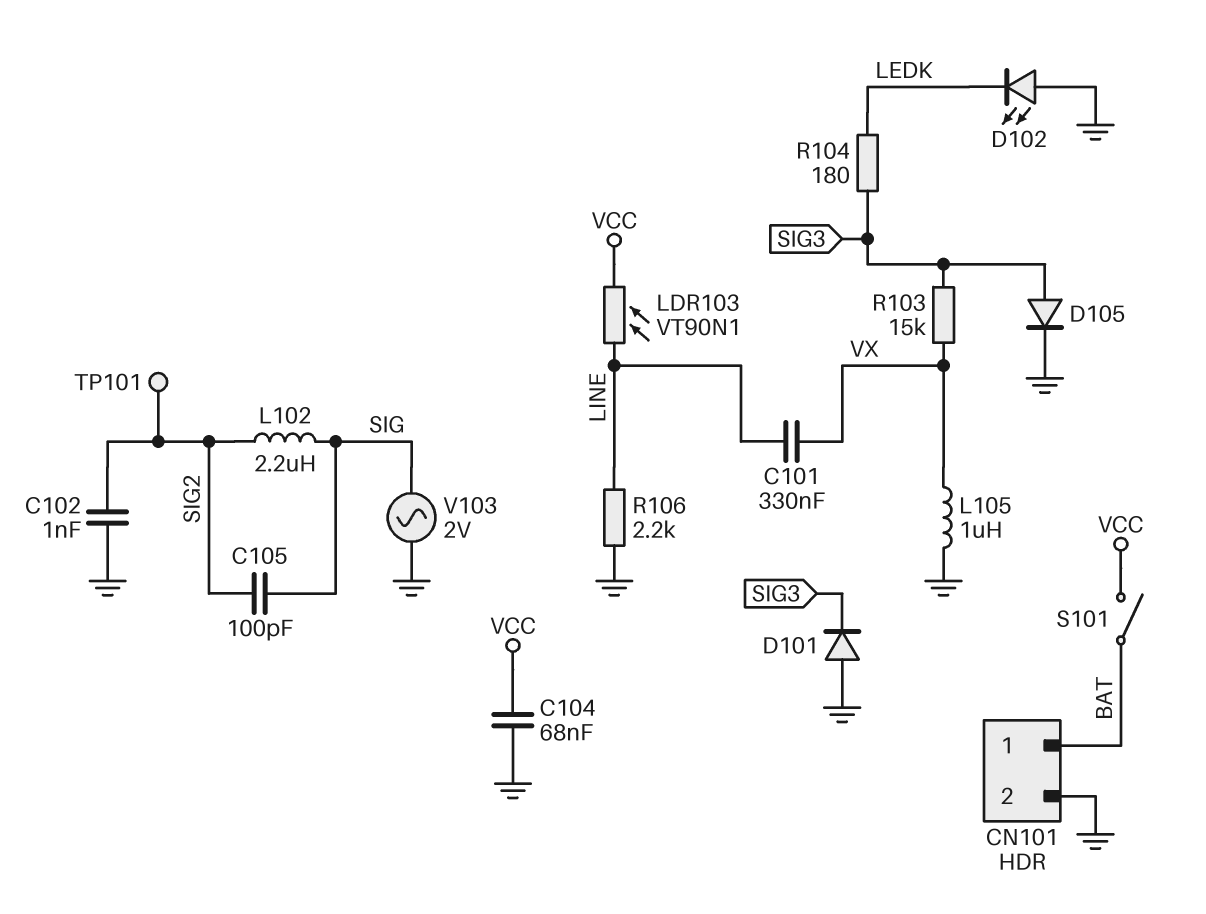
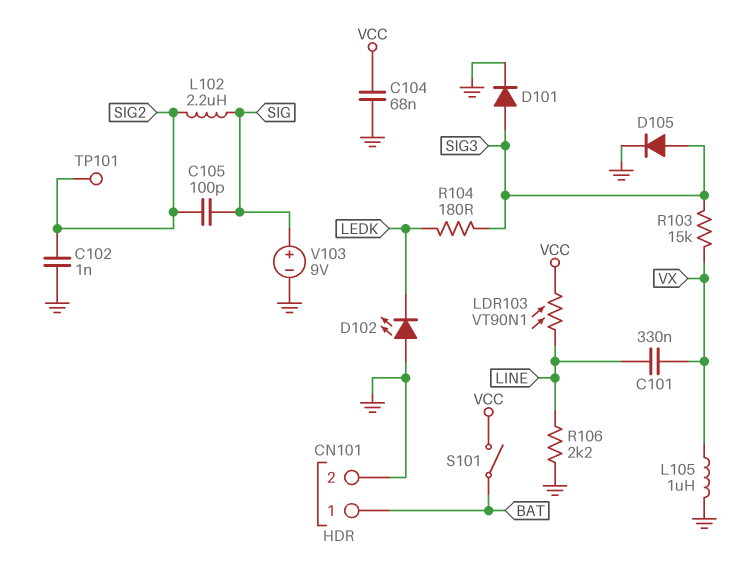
D101: diode (A GND, K SIG3) -> diode (A SIG3, K GND)
V103: AC 2V (GND, SIG) -> 9V (plus SIG, minus GND)

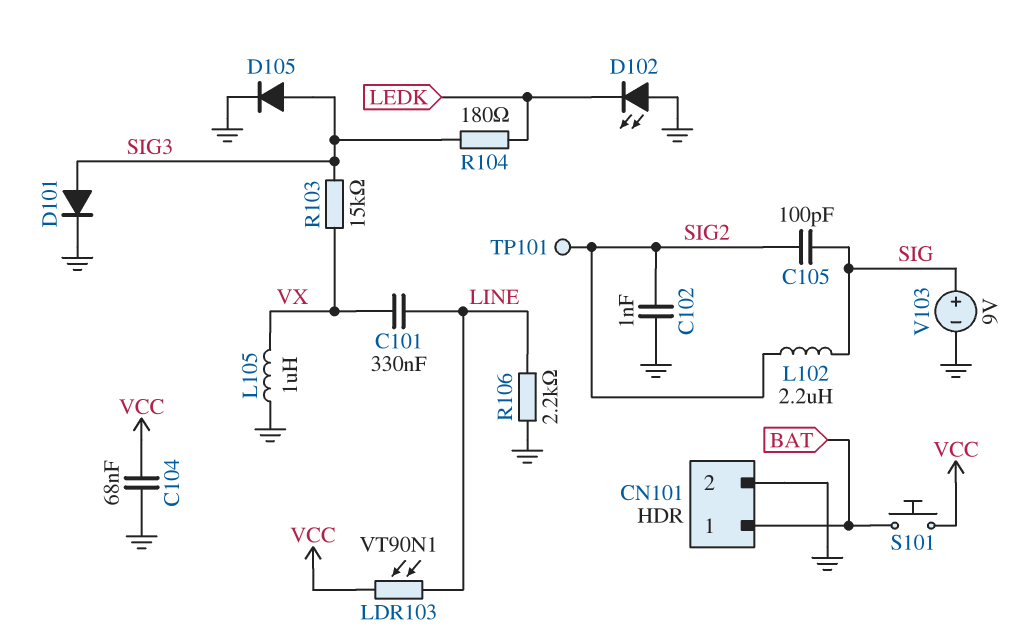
S101: switch (BAT, VCC) -> button (BAT, VCC)

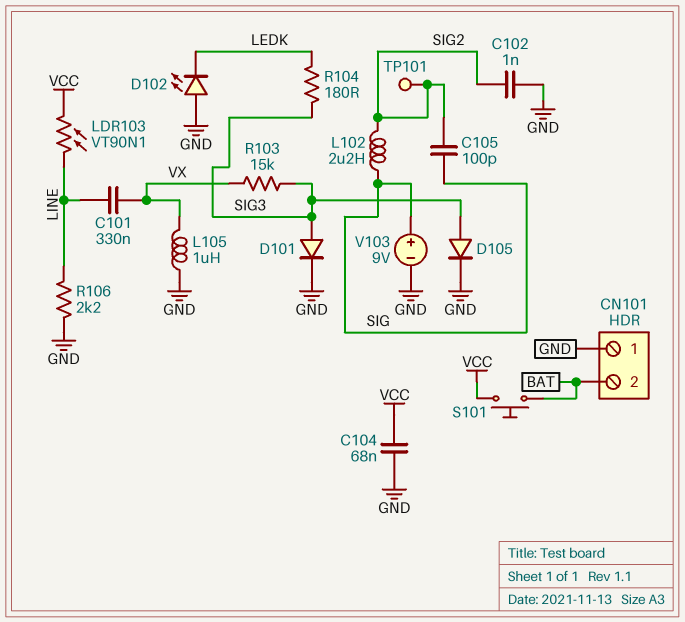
CN101 pin 1: BAT -> GND
CN101 pin 2: GND -> BAT

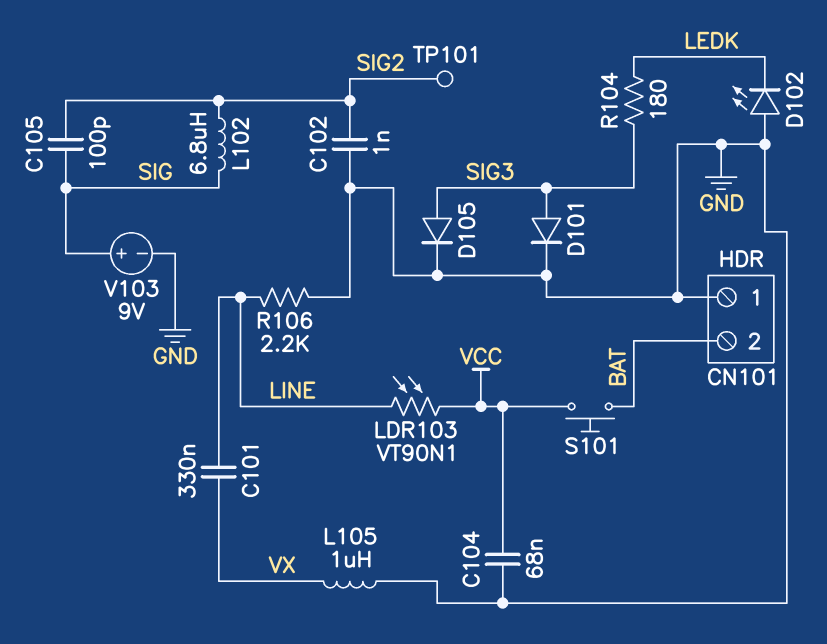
L102: 2.2uH (SIG, SIG2) -> 6.8uH (SIG, SIG2)
R103: 15k (SIG3, VX) -> none

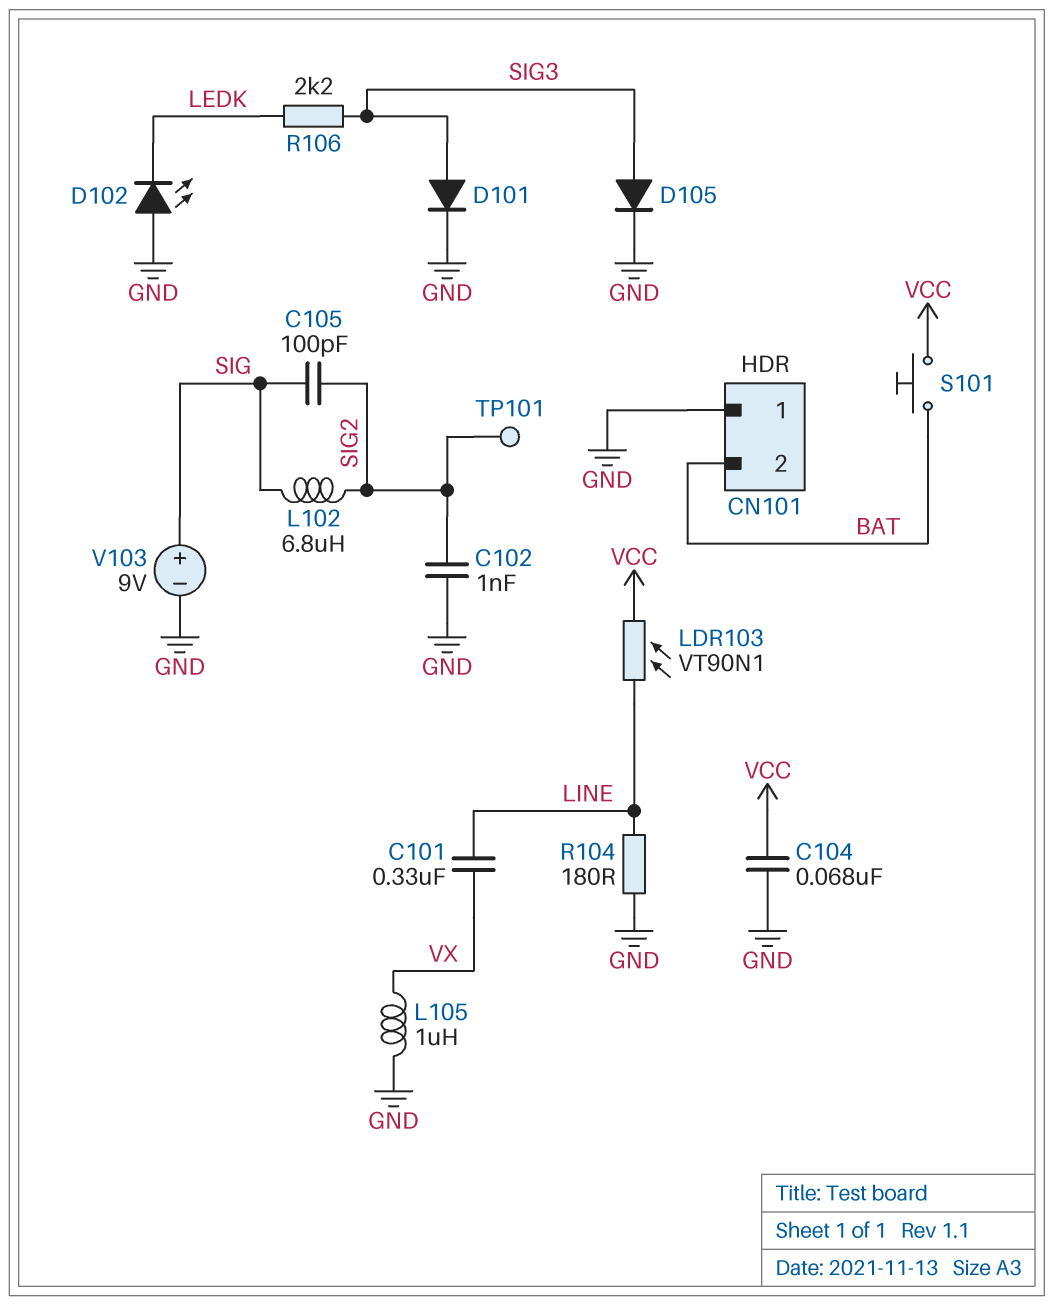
R104: 180 (LEDK, SIG3) -> 180 (GND, LINE)
R106: 2.2k (GND, LINE) -> 2.2k (LEDK, SIG3)

